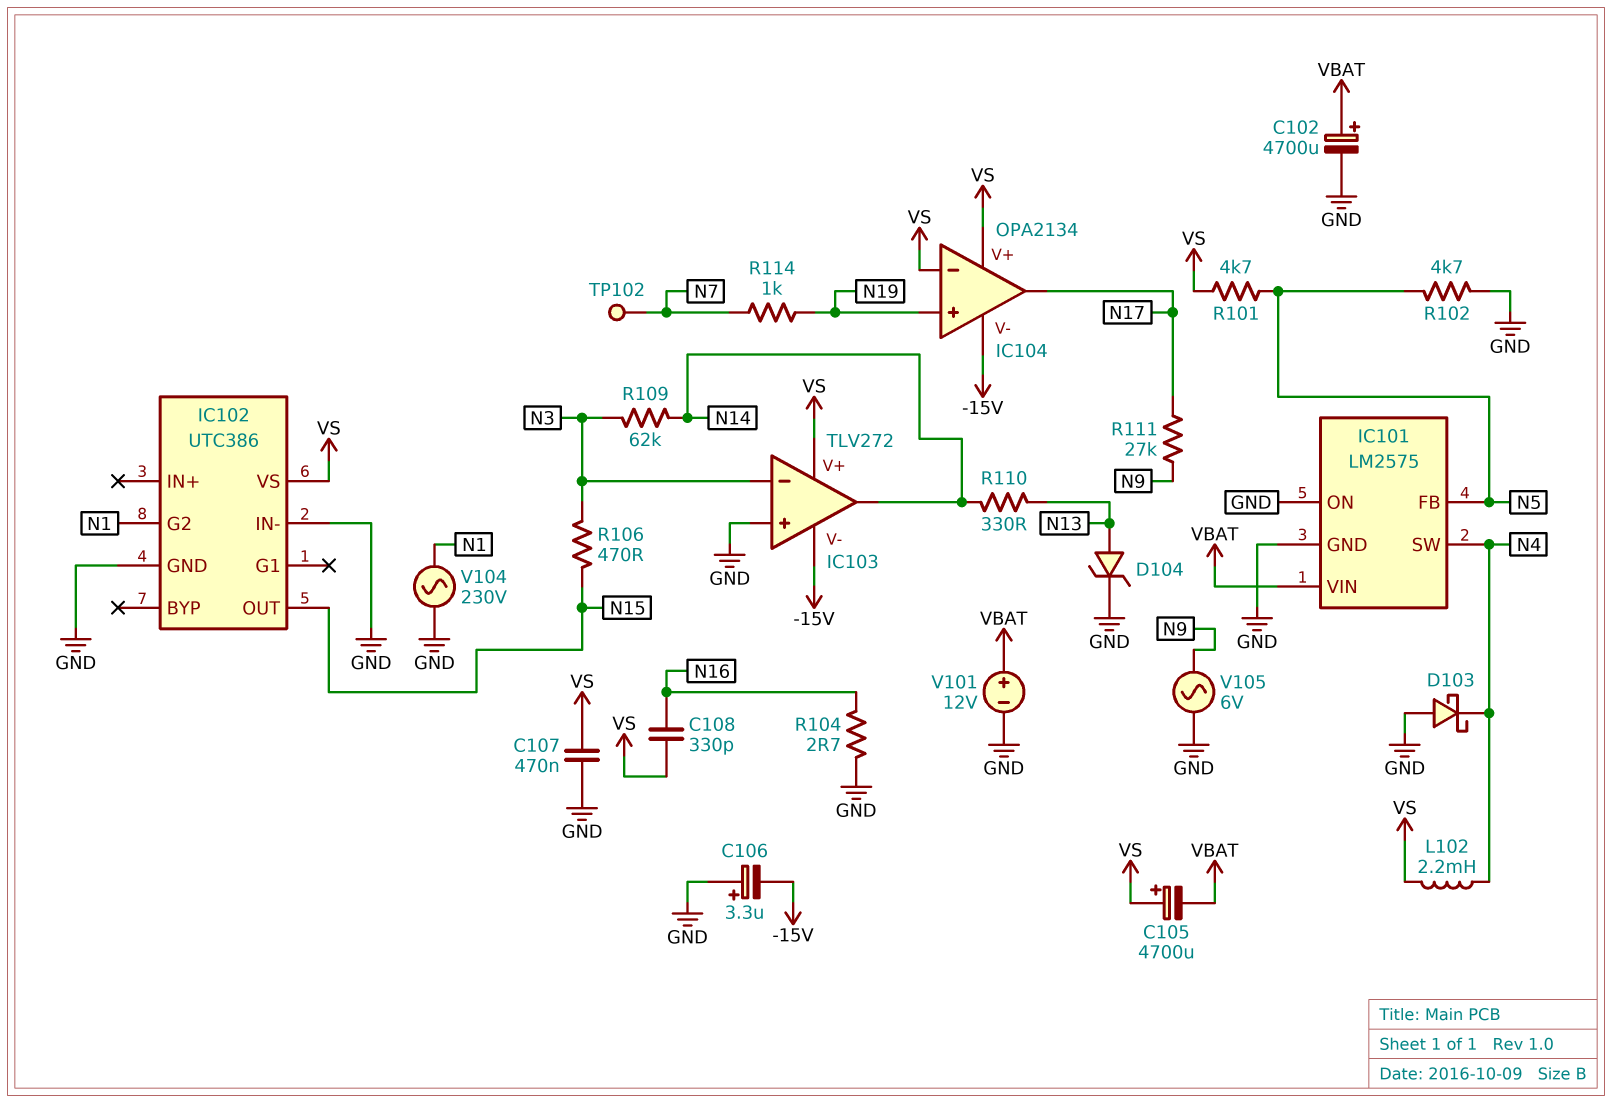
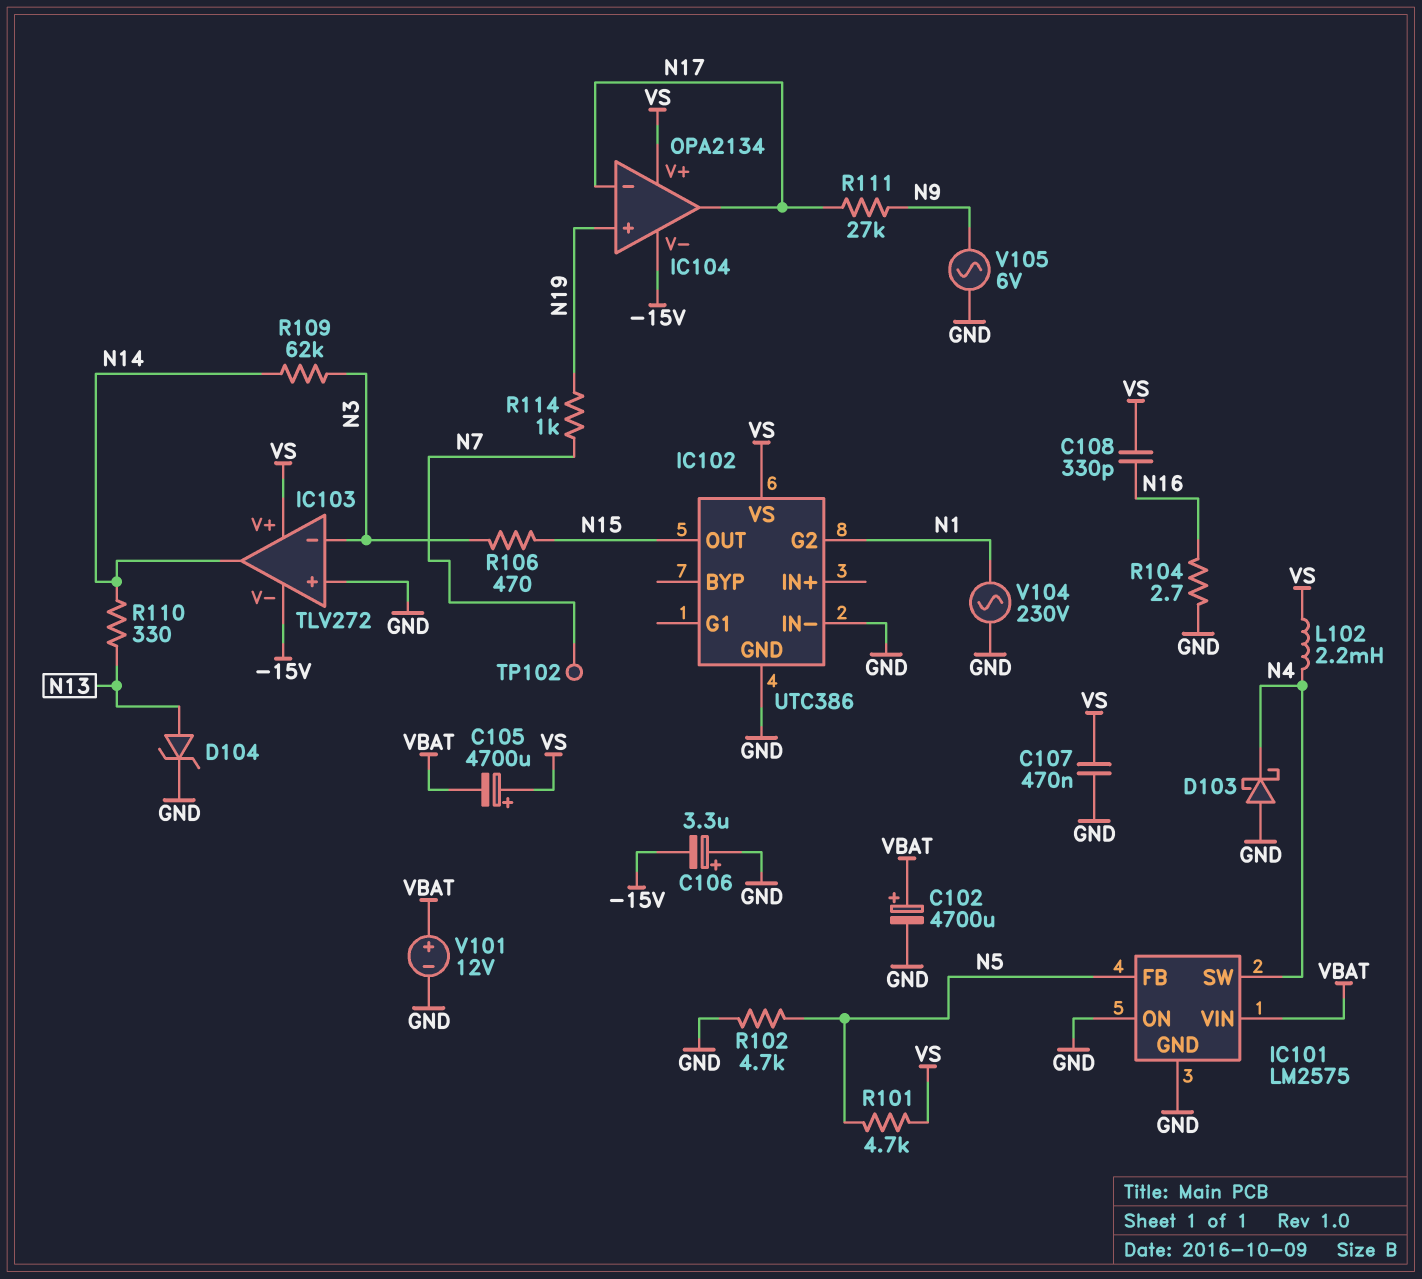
IC104 pin in-: VS -> N17

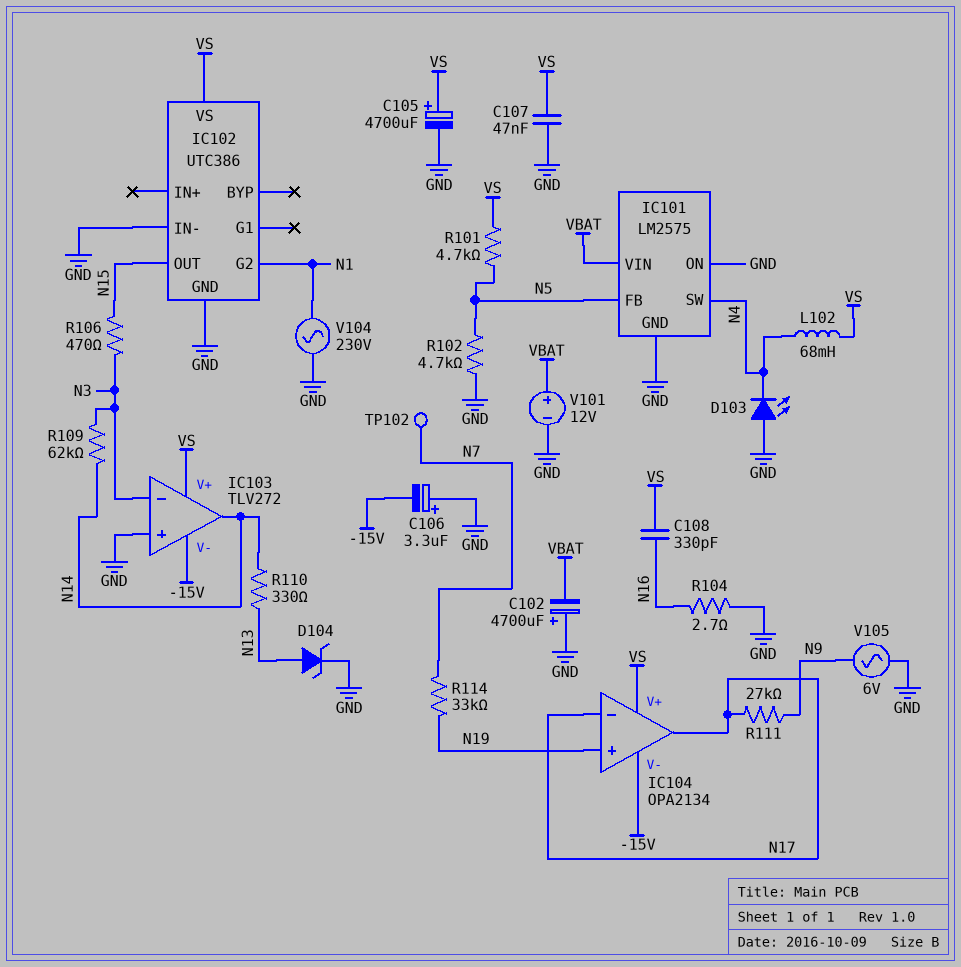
C102: 4700uF (plus VBAT, minus GND) -> 4700uF (plus GND, minus VBAT)
C105: 4700uF (plus VS, minus VBAT) -> 4700uF (plus VS, minus GND)
C107: 470nF (GND, VS) -> 47nF (GND, VS)
D103: schottky (A GND, K N4) -> LED (A GND, K N4)
L102: 2.2mH (N4, VS) -> 68mH (N4, VS)
R114: 1k (N7, N19) -> 33k (N7, N19)

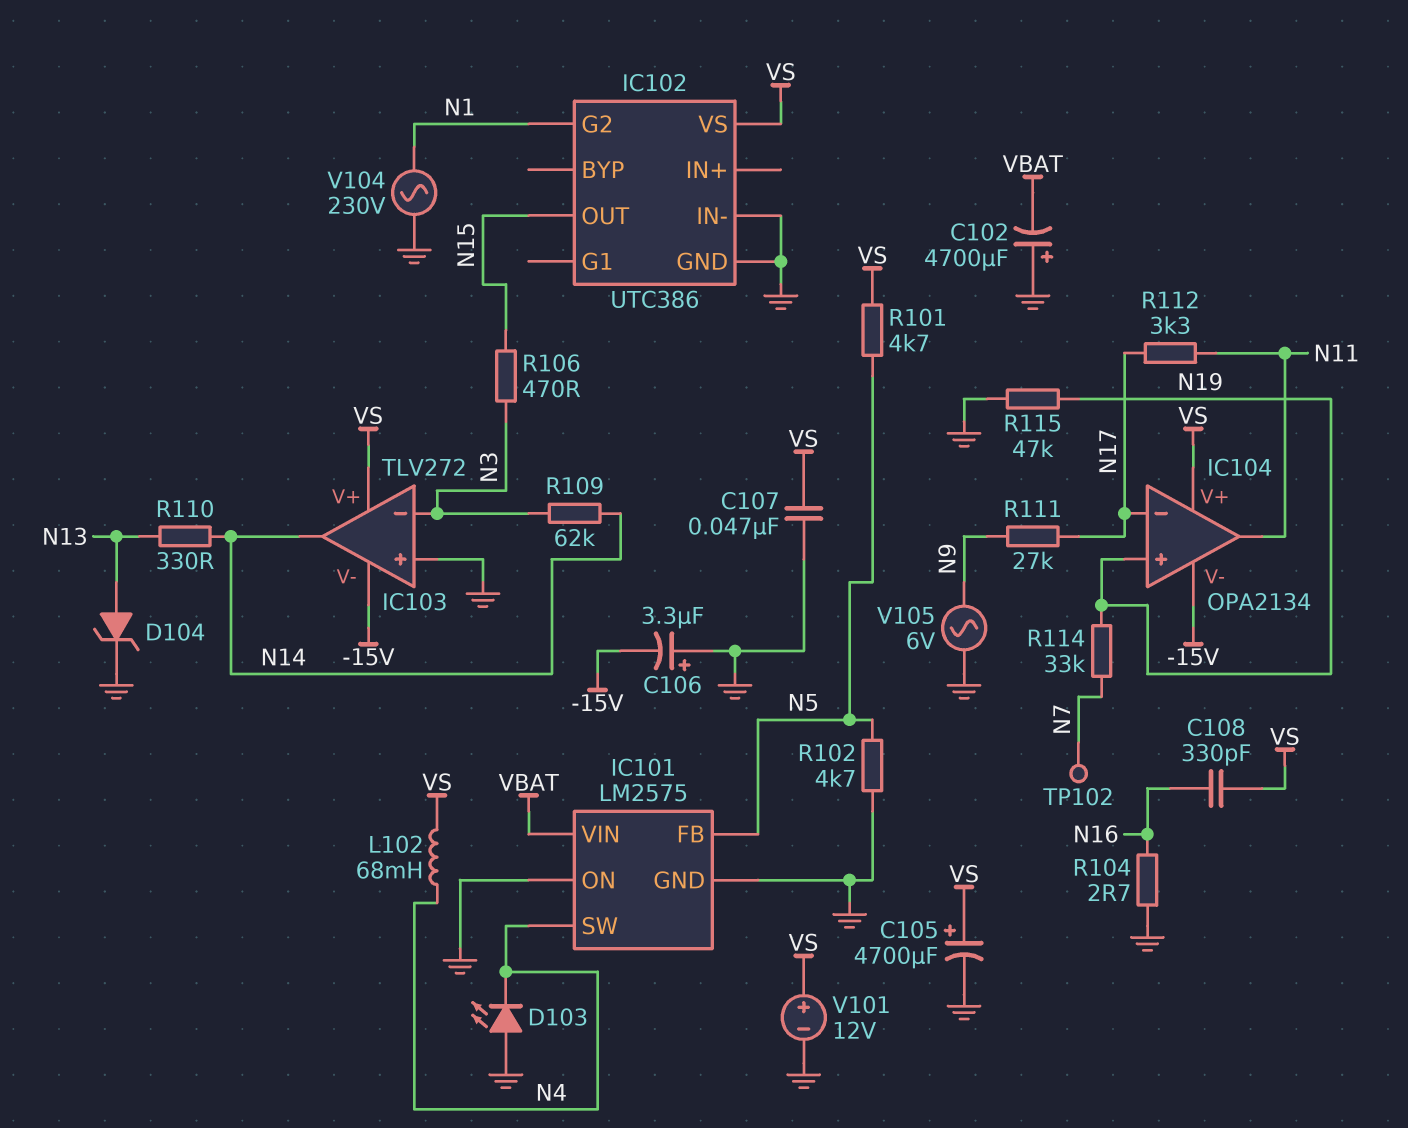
IC104 pin out: N17 -> N11
R112: none -> 3.3k (N11, N17)
R115: none -> 47k (GND, N19)
V101: 12V (plus VBAT, minus GND) -> 12V (plus VS, minus GND)

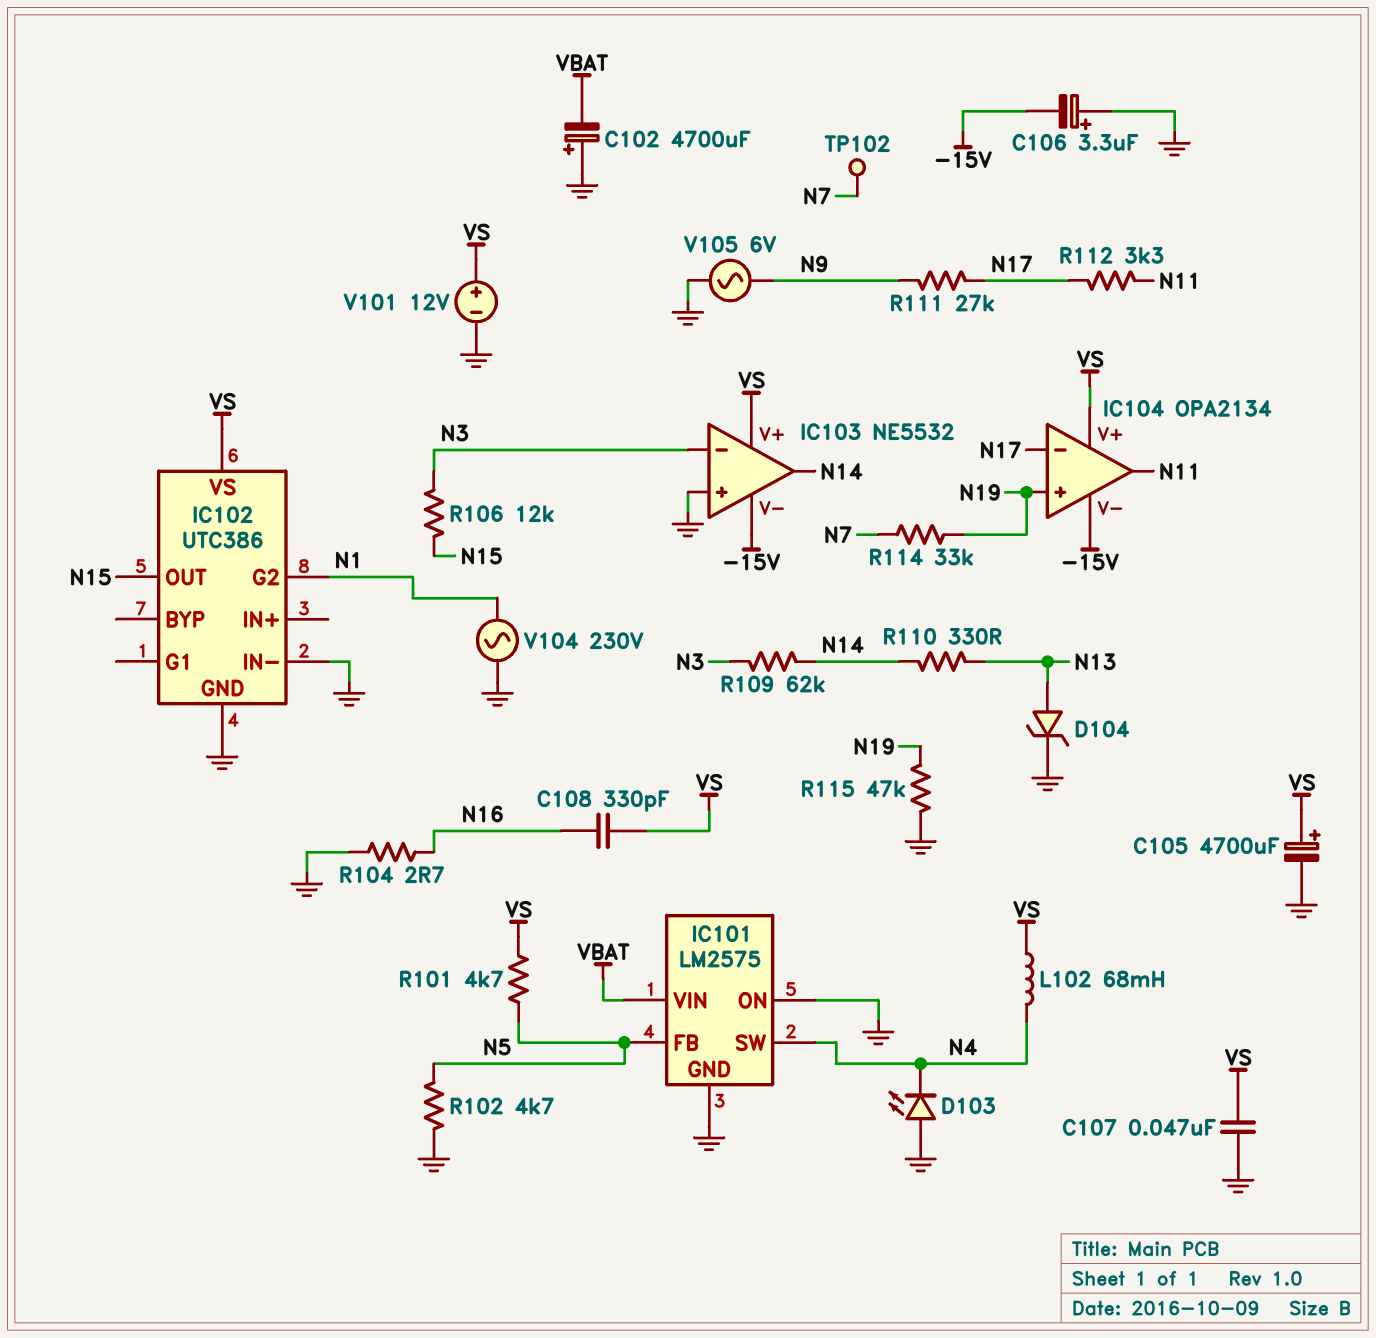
IC103: TLV272 -> NE5532
R106: 470 (N3, N15) -> 12k (N3, N15)

